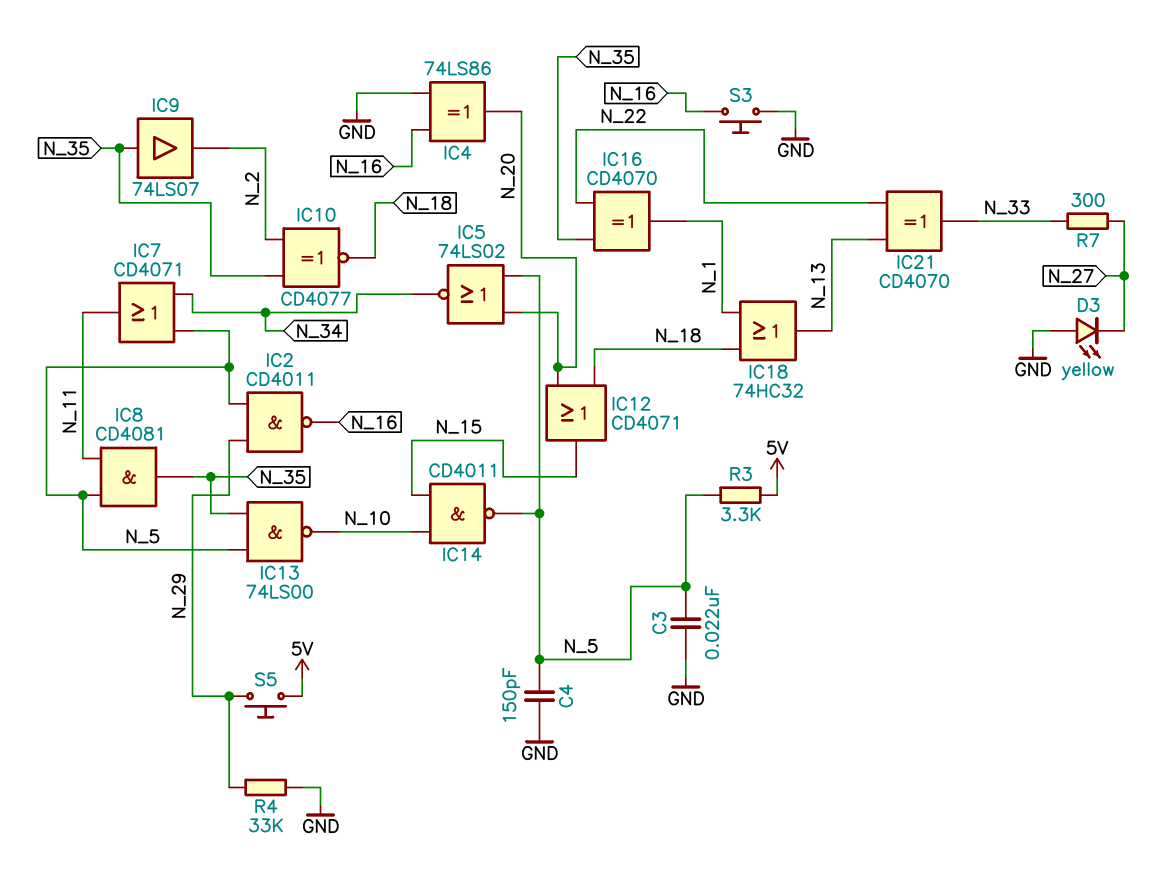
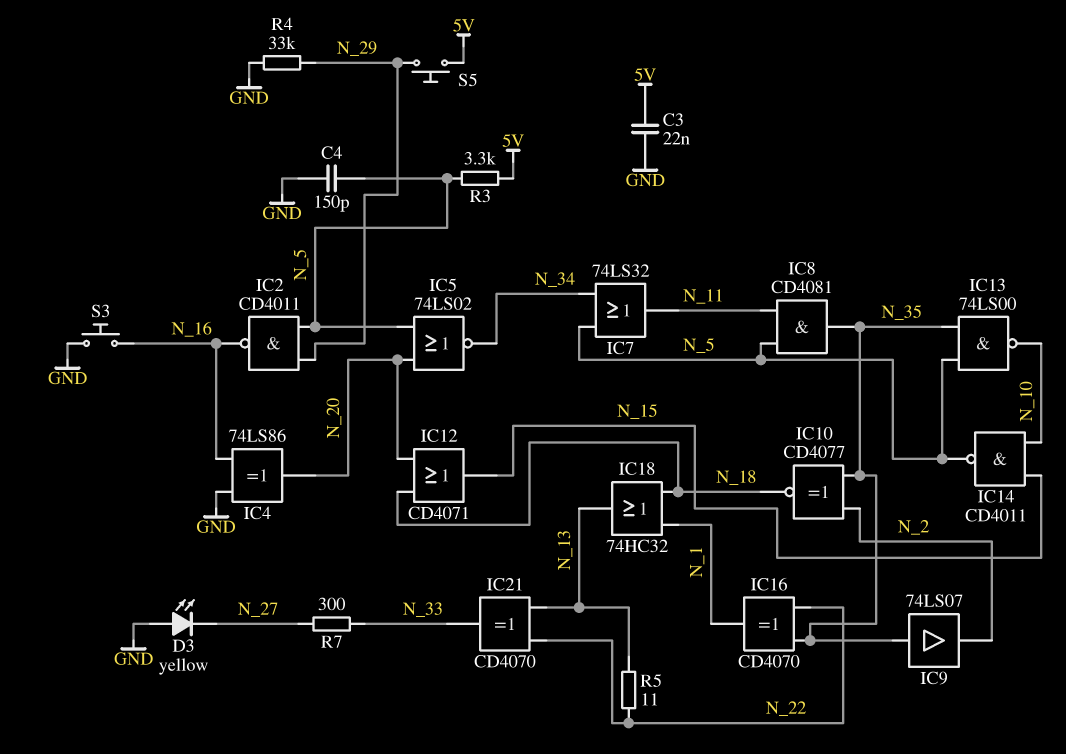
C3: 22nF (GND, N_5) -> 22nF (5V, GND)
IC7: OR CD4071 (in N_5, in N_34, out N_11) -> OR 74LS32 (in N_5, in N_34, out N_11)
R5: none -> 11 (N_13, N_22)

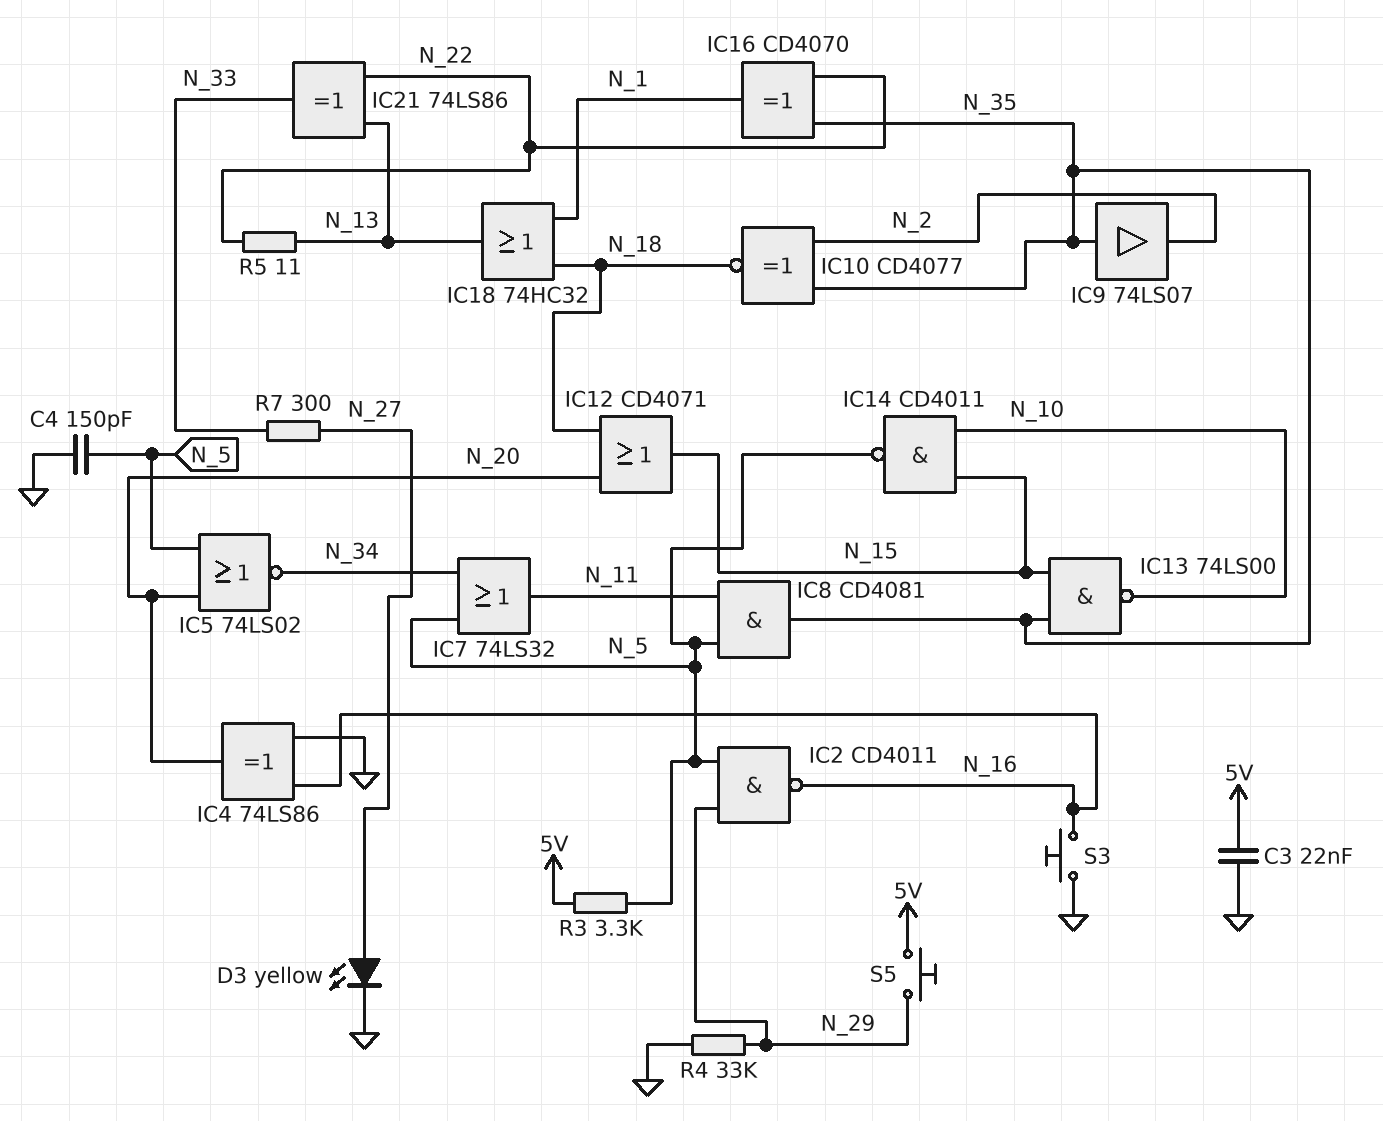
D3: LED yellow (A GND, K N_27) -> LED yellow (A N_27, K GND)
IC13: NAND 74LS00 (in N_5, in N_35, out N_10) -> NAND 74LS00 (in N_15, in N_35, out N_10)
IC21: XOR CD4070 (in N_13, in N_22, out N_33) -> XOR 74LS86 (in N_13, in N_22, out N_33)

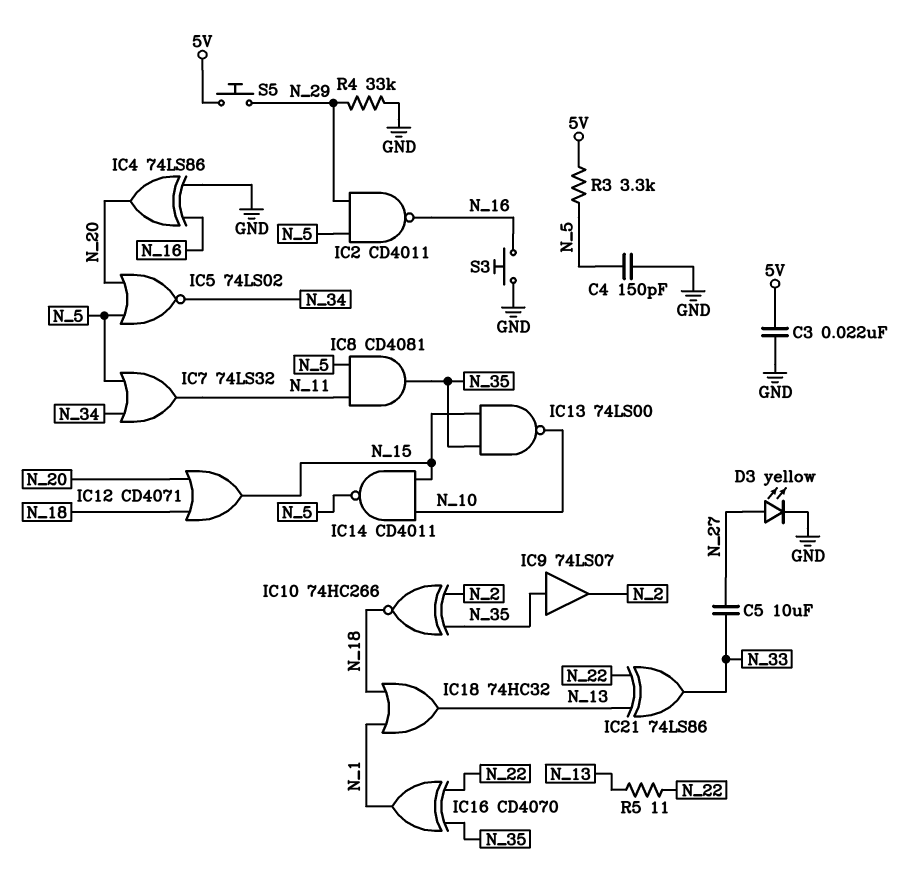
C5: none -> 10uF (N_27, N_33)
IC10: XNOR CD4077 (in N_2, in N_35, out N_18) -> XNOR 74HC266 (in N_2, in N_35, out N_18)
R7: 300 (N_27, N_33) -> none

